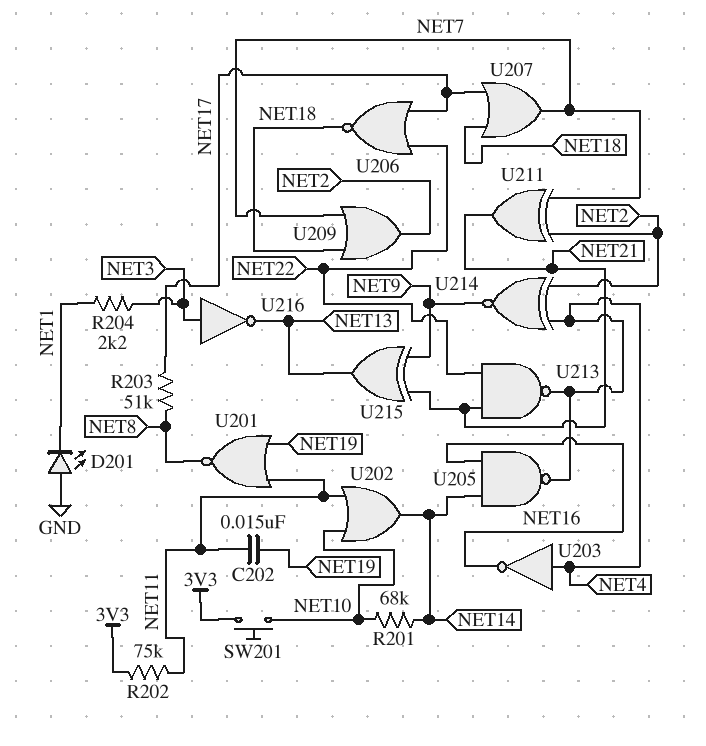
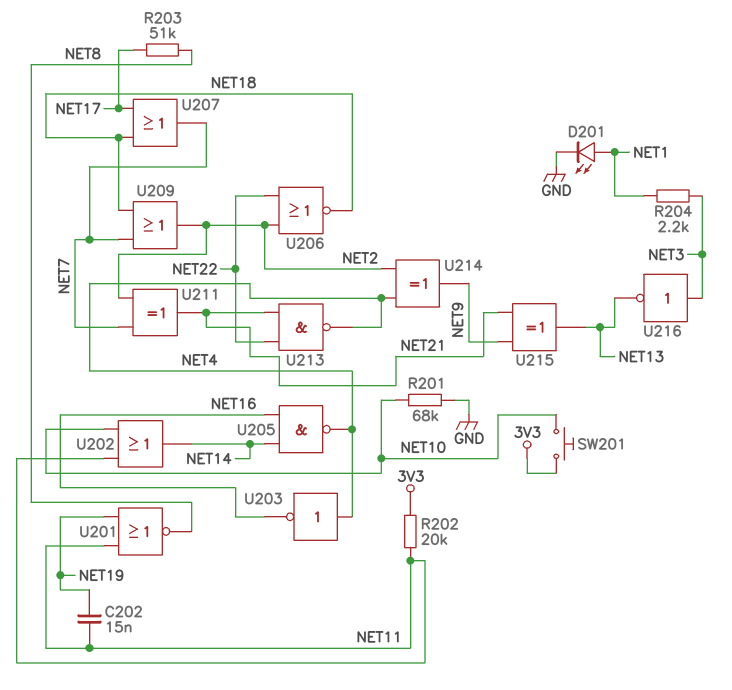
D201: LED (A GND, K NET1) -> LED (A NET1, K GND)
R201: 68k (NET10, NET14) -> 68k (GND, NET10)
R202: 75k (3V3, NET11) -> 20k (3V3, NET11)
U206: NOR (in NET17, in NET22, out NET18) -> NOR (in NET2, in NET22, out NET18)
U214: XNOR (in NET2, in NET4, out NET9) -> XOR (in NET2, in NET4, out NET9)

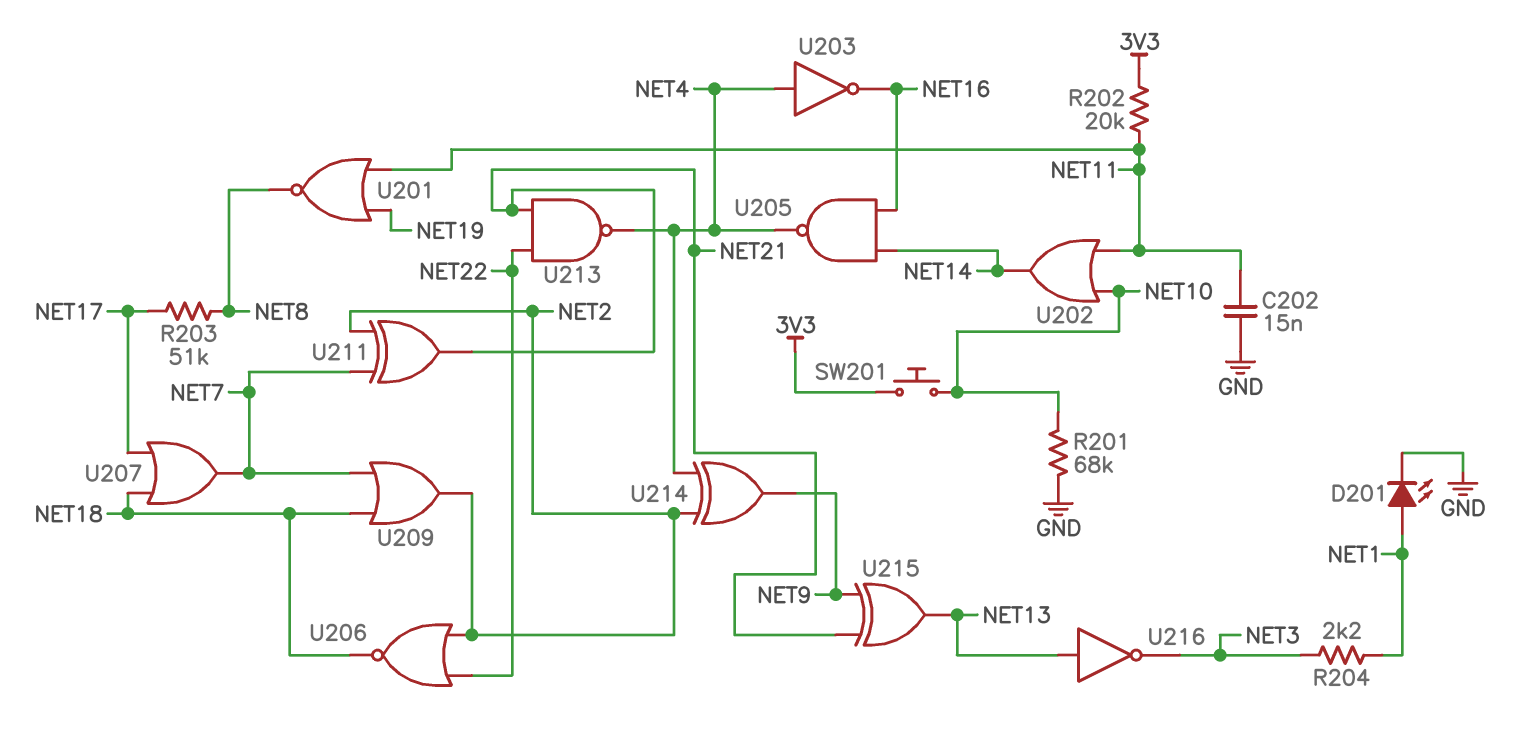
C202: 15nF (NET11, NET19) -> 15nF (GND, NET11)
U216: NOT (in NET3, out NET13) -> NOT (in NET13, out NET3)

